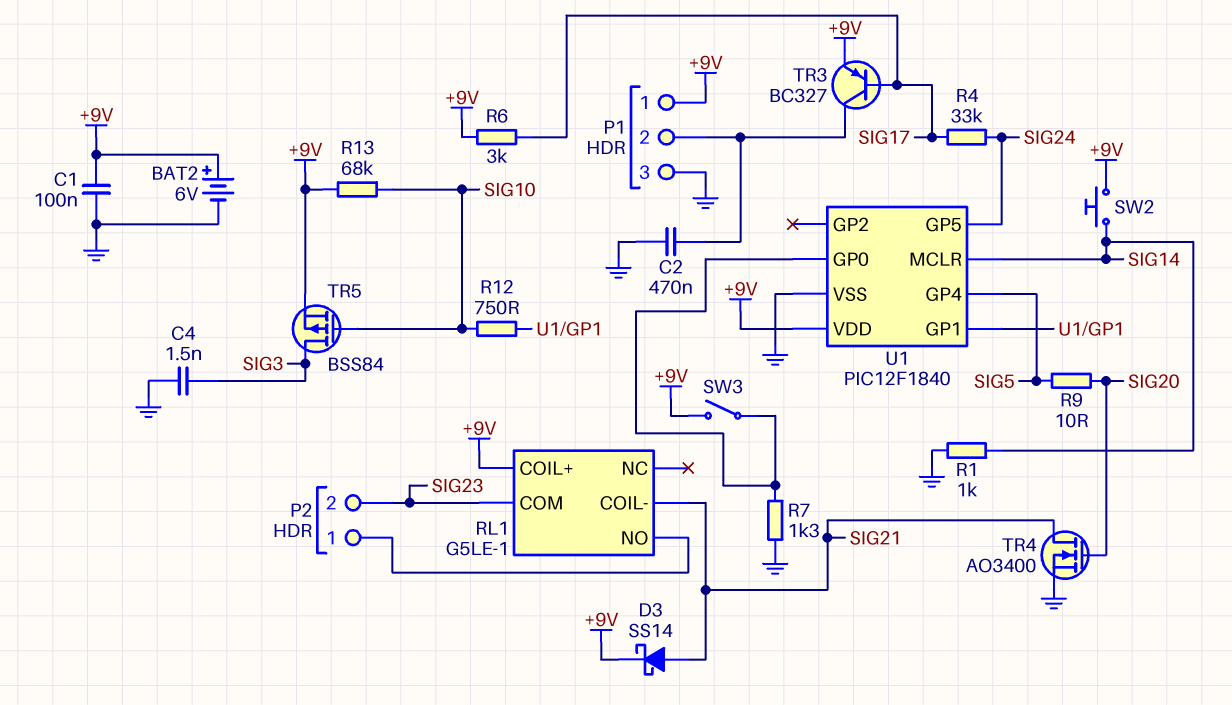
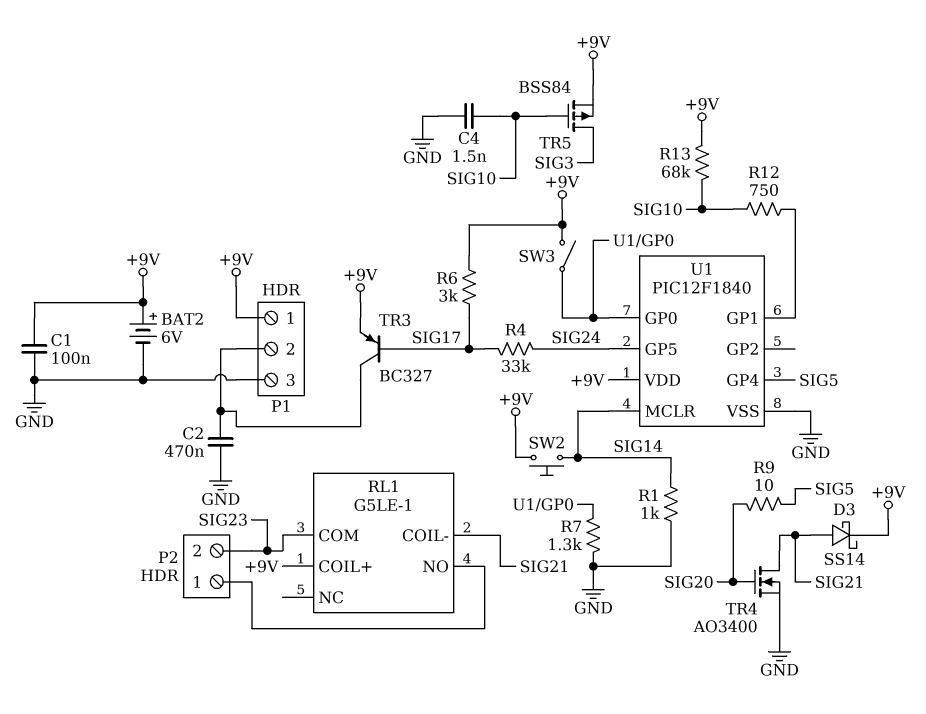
C4: 1.5nF (GND, SIG3) -> 1.5nF (GND, SIG10)

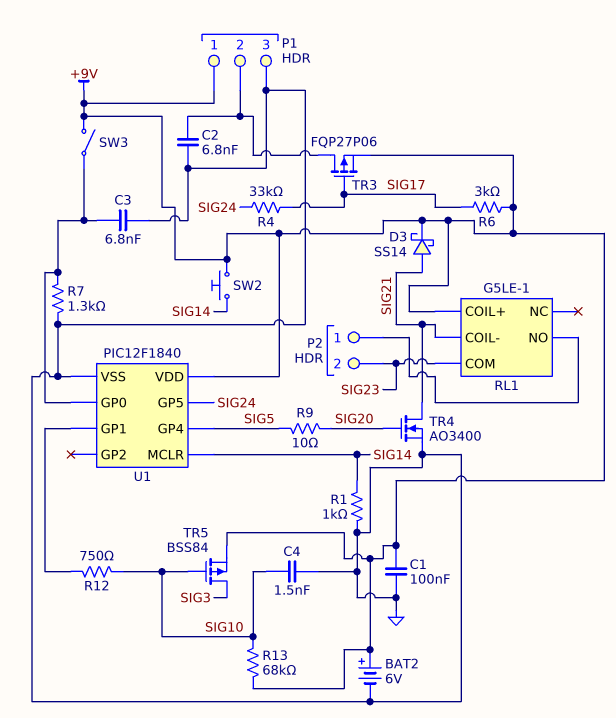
C2: 470nF (GND, P1/2) -> 6.8nF (GND, P1/2)
C3: none -> 6.8nF (GND, U1/GP0)
TR3: PNP BC327 (B SIG17, C P1/2, E +9V) -> PMOS FQP27P06 (G SIG17, D P1/2, S +9V)

